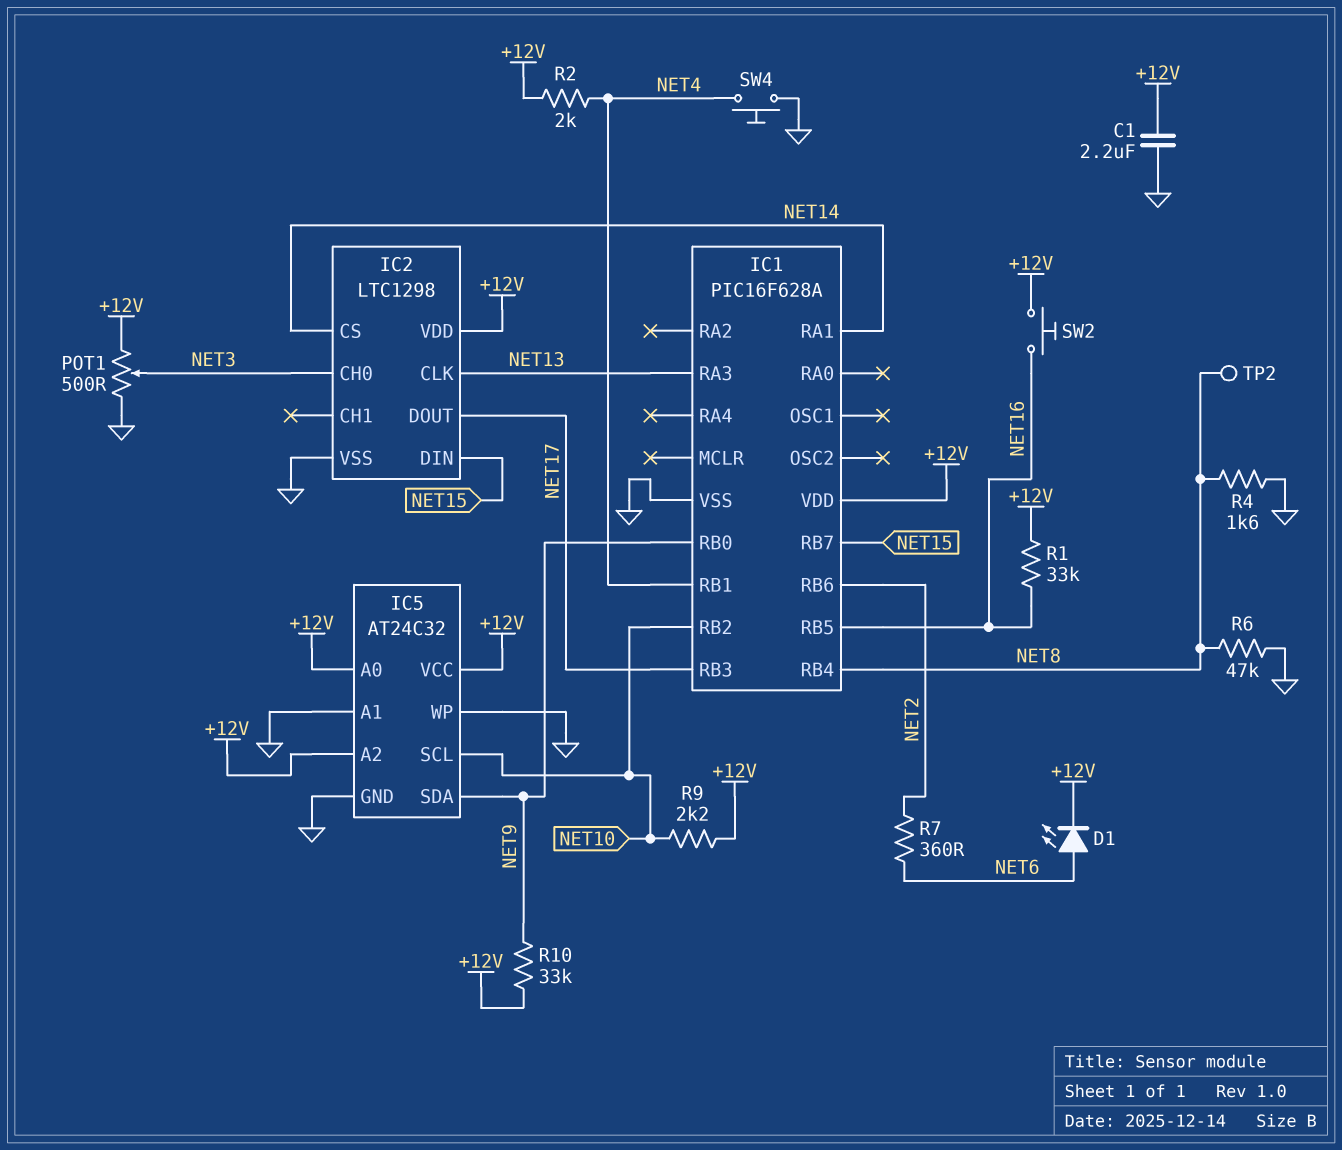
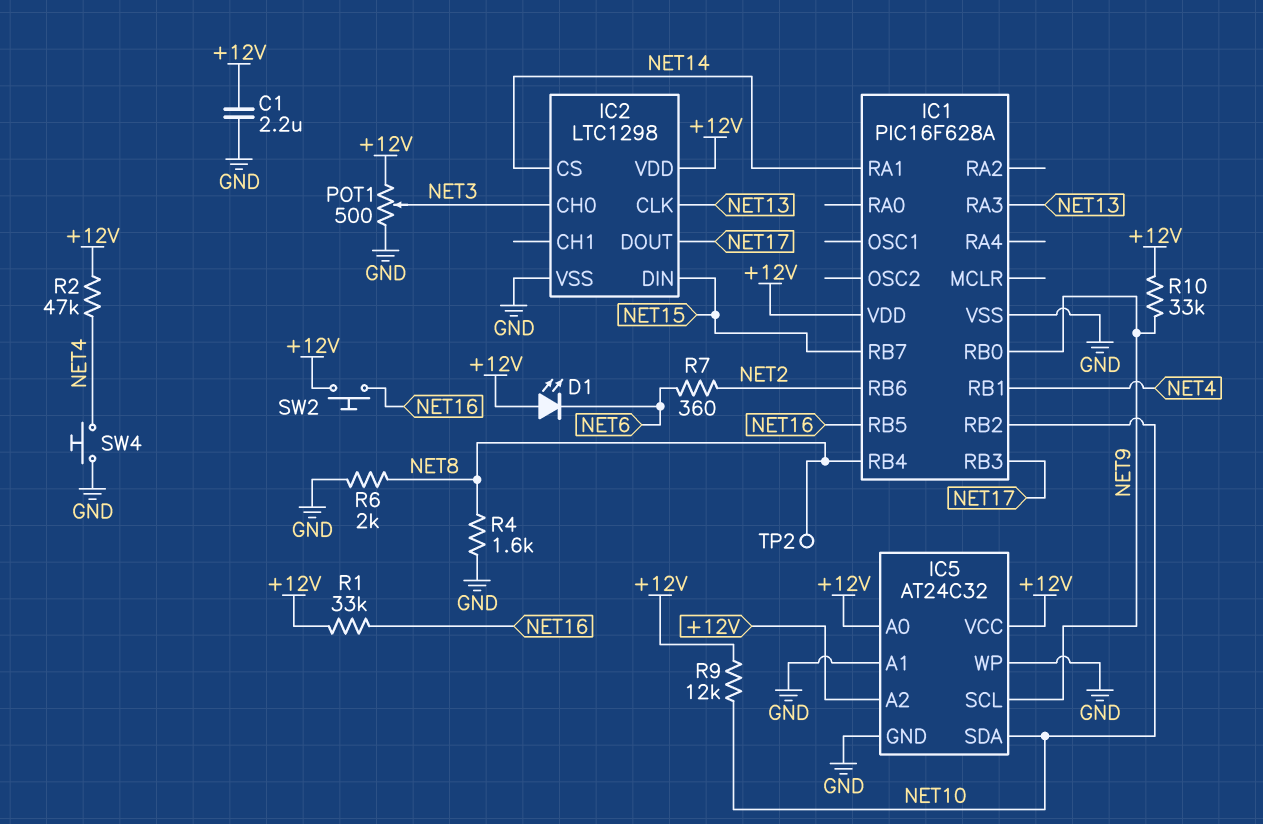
D1: LED (A NET6, K +12V) -> LED (A +12V, K NET6)
IC5 pin SCL: NET10 -> NET9
IC5 pin SDA: NET9 -> NET10
R2: 2k (+12V, NET4) -> 47k (+12V, NET4)
R6: 47k (GND, NET8) -> 2k (GND, NET8)
R9: 2.2k (+12V, NET10) -> 12k (+12V, NET10)

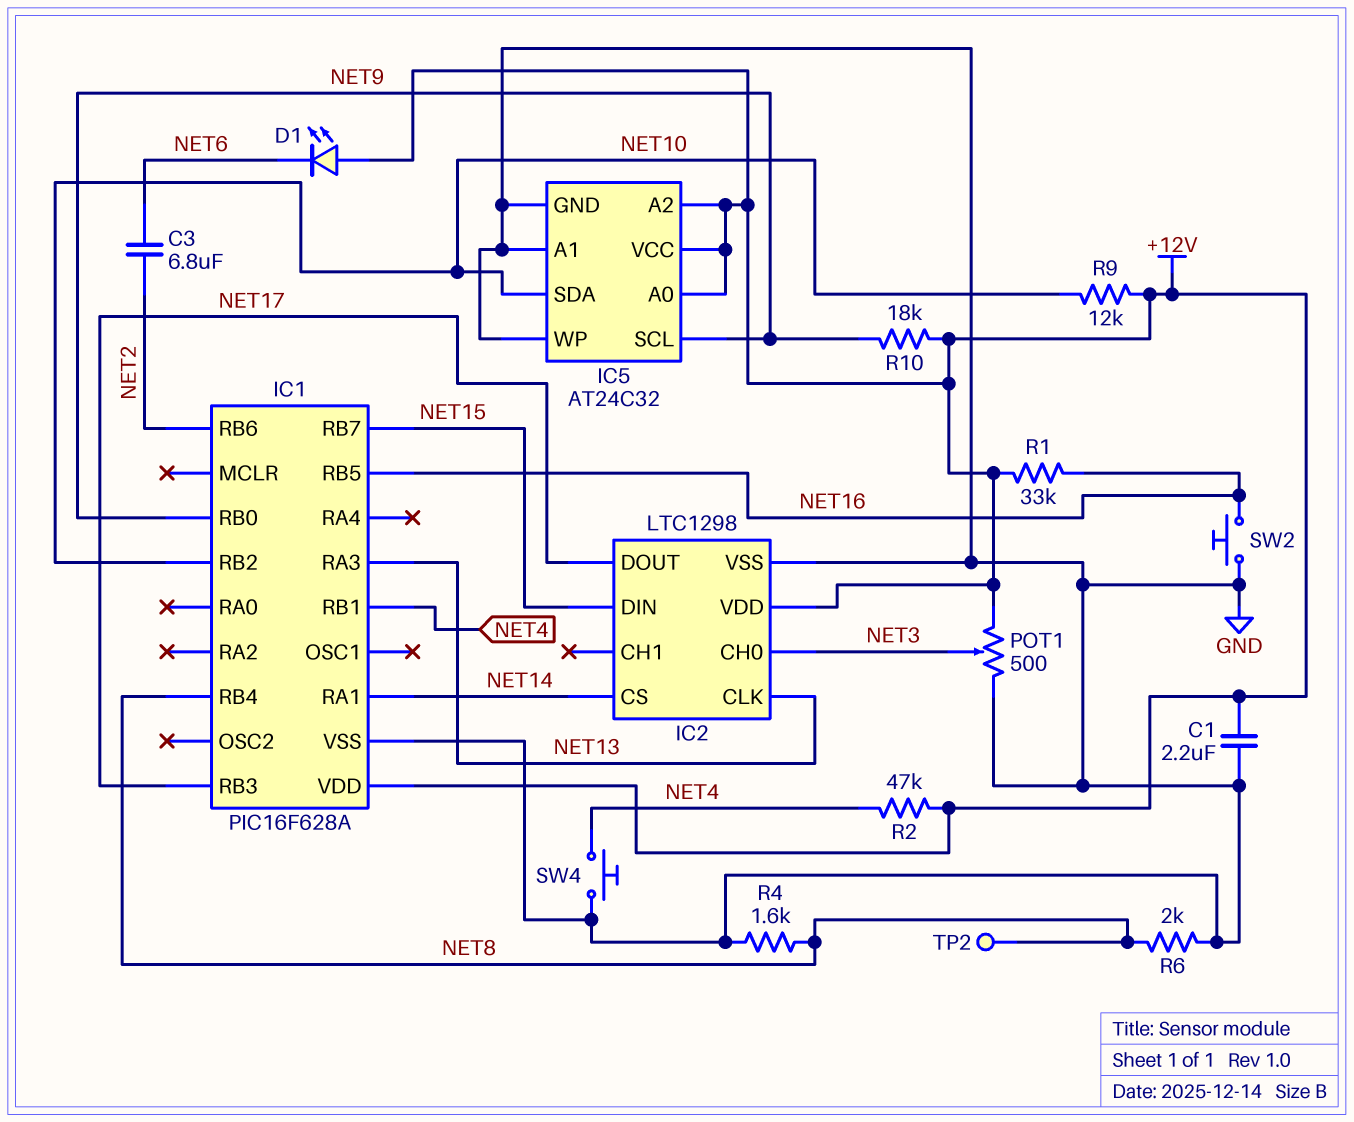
C3: none -> 6.8uF (NET2, NET6)
R7: 360 (NET2, NET6) -> none
R10: 33k (+12V, NET9) -> 18k (+12V, NET9)
SW2: button (+12V, NET16) -> button (GND, NET16)

